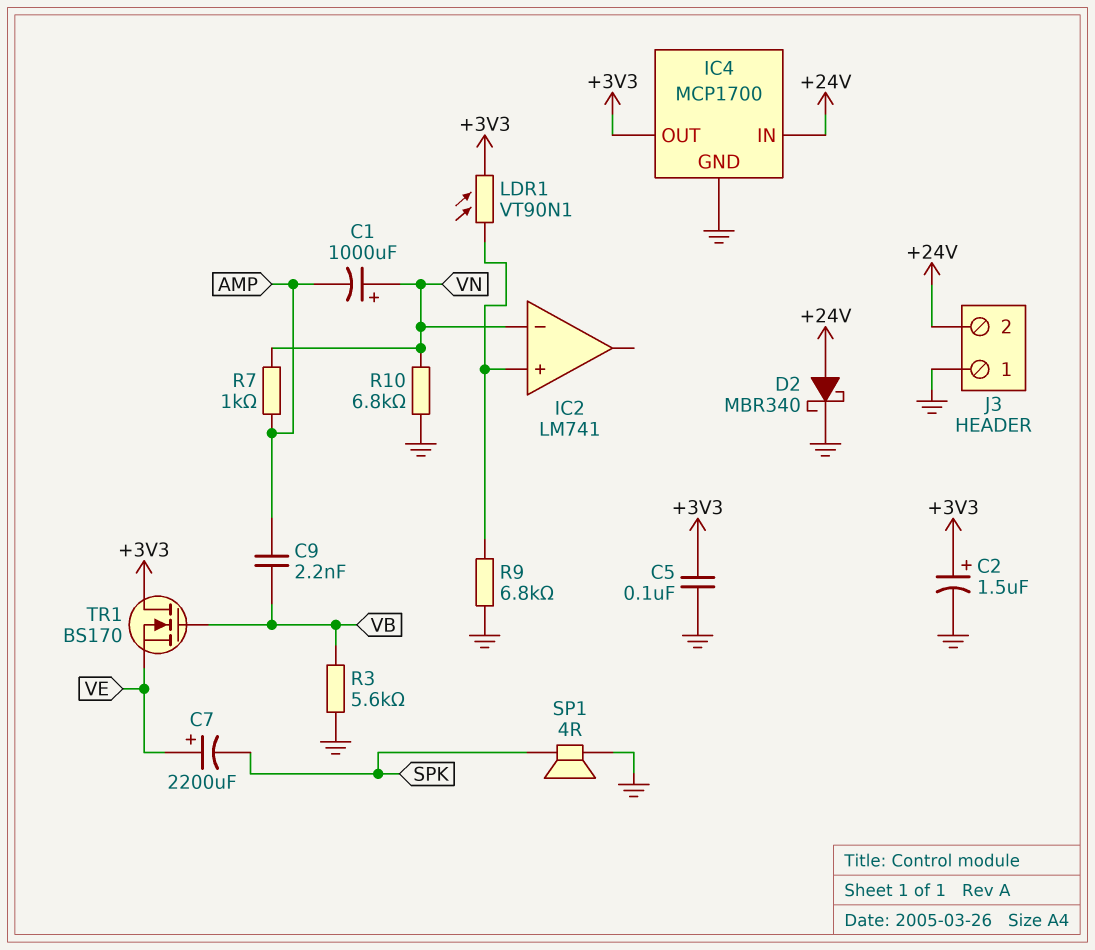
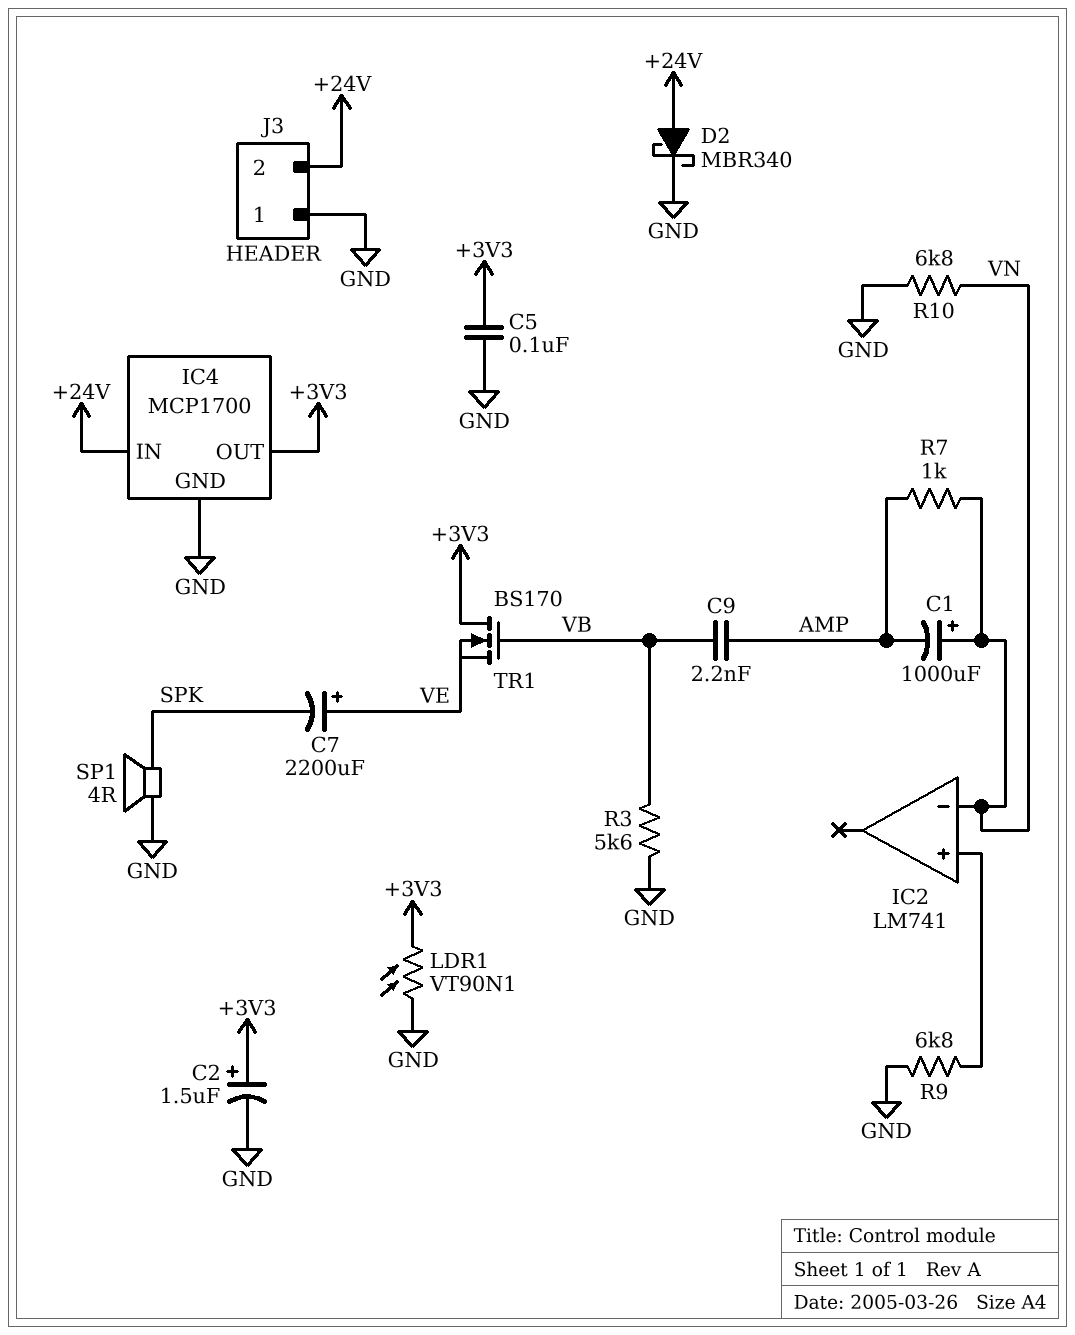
LDR1: VT90N1 (+3V3, IC2/in+) -> VT90N1 (+3V3, GND)

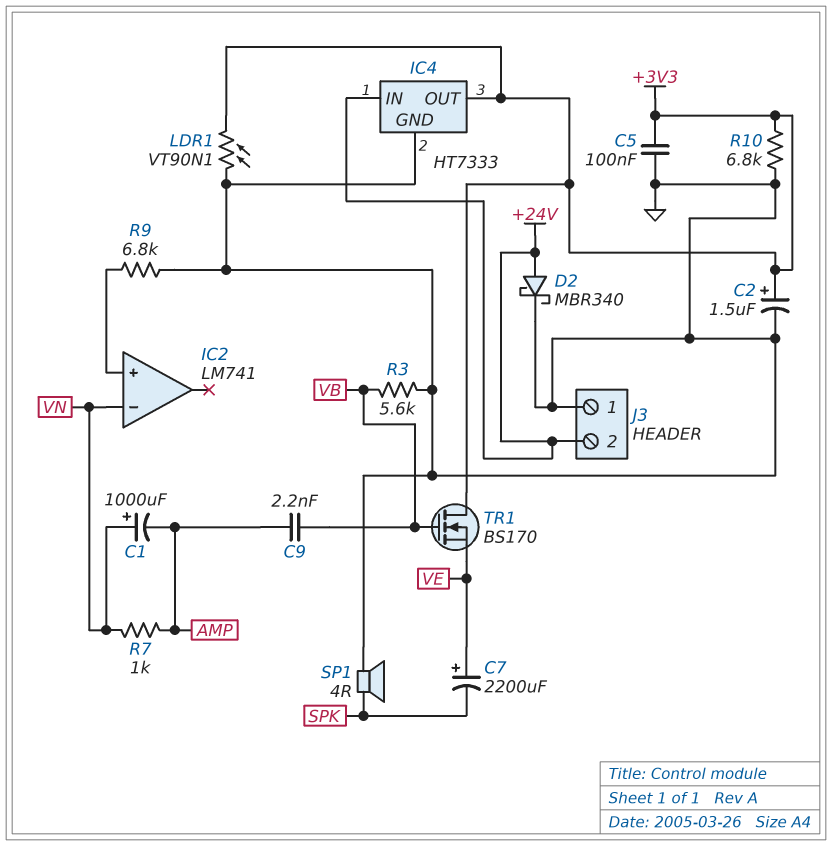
IC4: MCP1700 -> HT7333
R10: 6.8k (GND, VN) -> 6.8k (+3V3, GND)

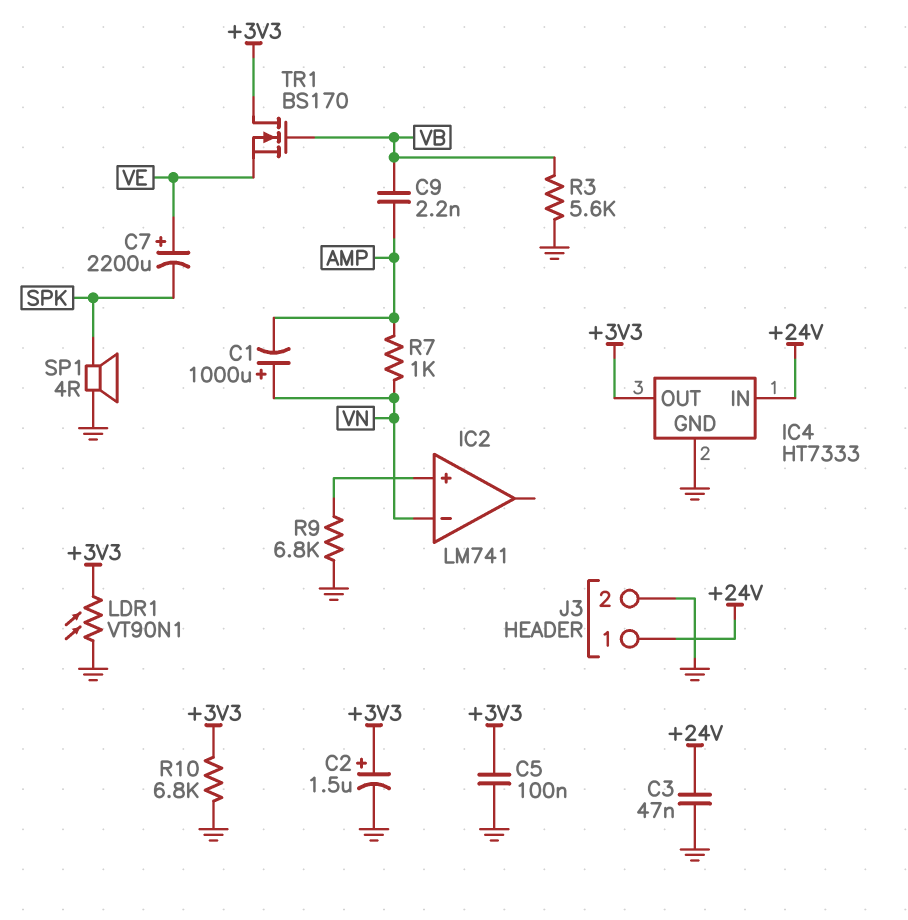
C3: none -> 47nF (+24V, GND)
D2: schottky MBR340 (A +24V, K GND) -> none
J3 pin 1: GND -> +24V
J3 pin 2: +24V -> GND

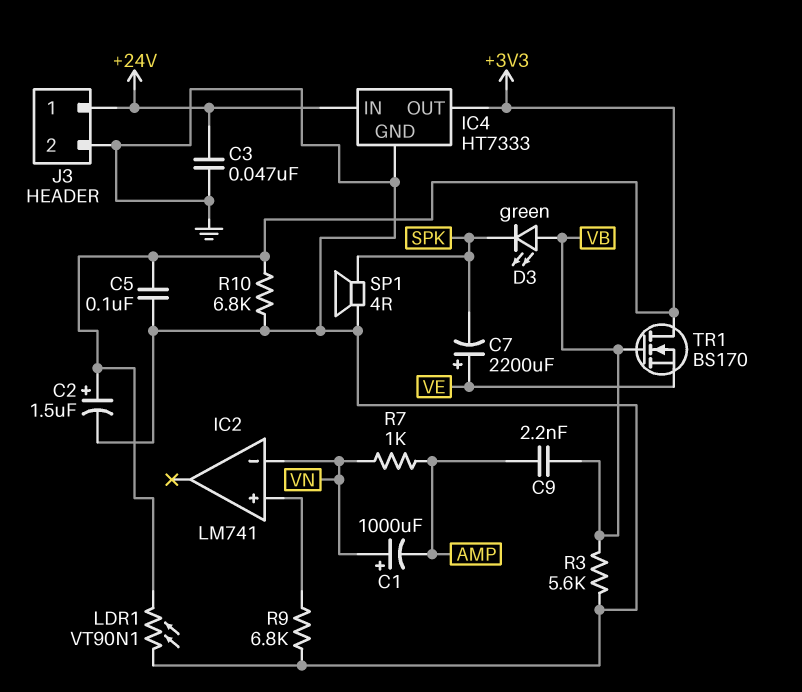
D3: none -> LED green (A VB, K SPK)

